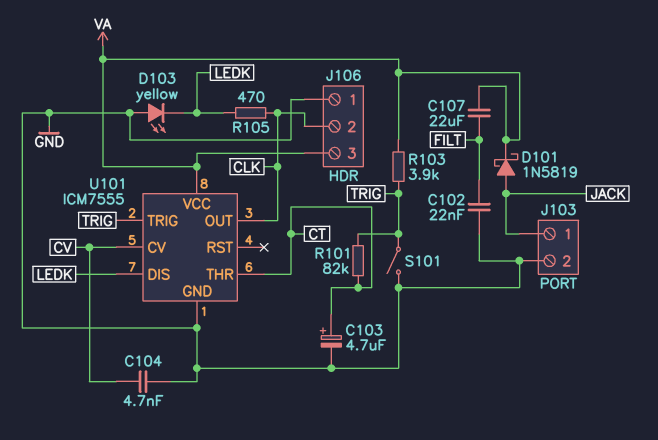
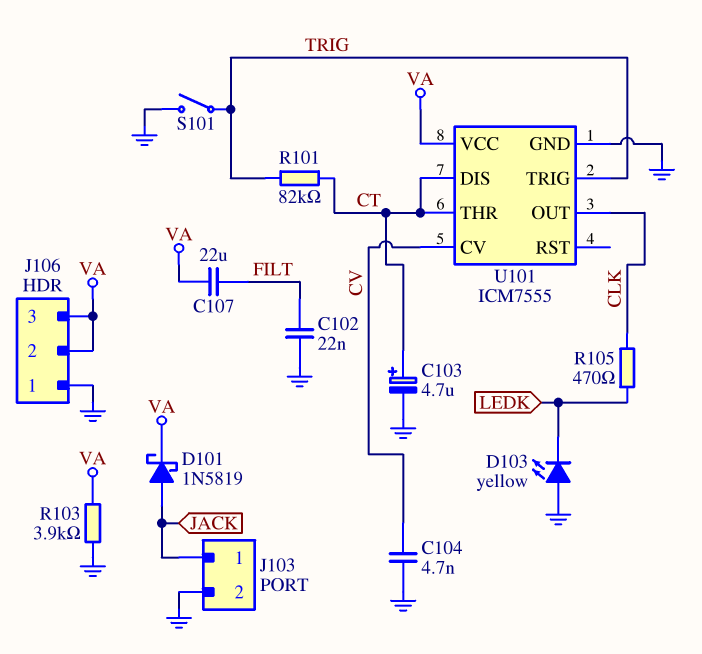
J106 pin 2: CLK -> VA
R103: 3.9k (TRIG, VA) -> 3.9k (GND, VA)
U101 pin DIS: LEDK -> CT

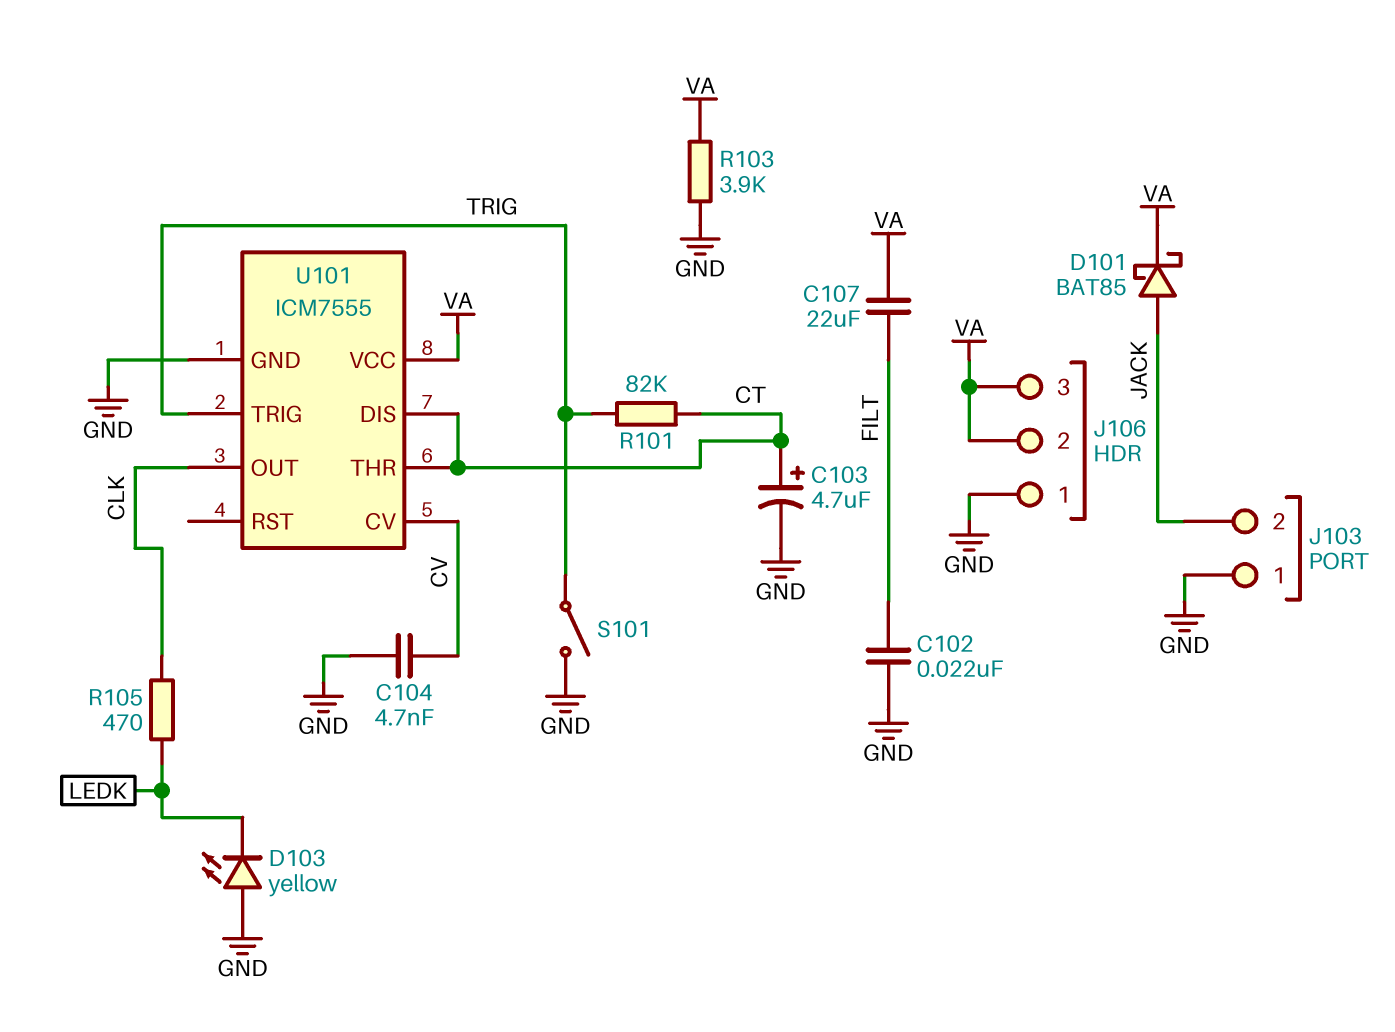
D101: schottky 1N5819 (A JACK, K VA) -> schottky BAT85 (A JACK, K VA)
J103 pin 1: JACK -> GND
J103 pin 2: GND -> JACK

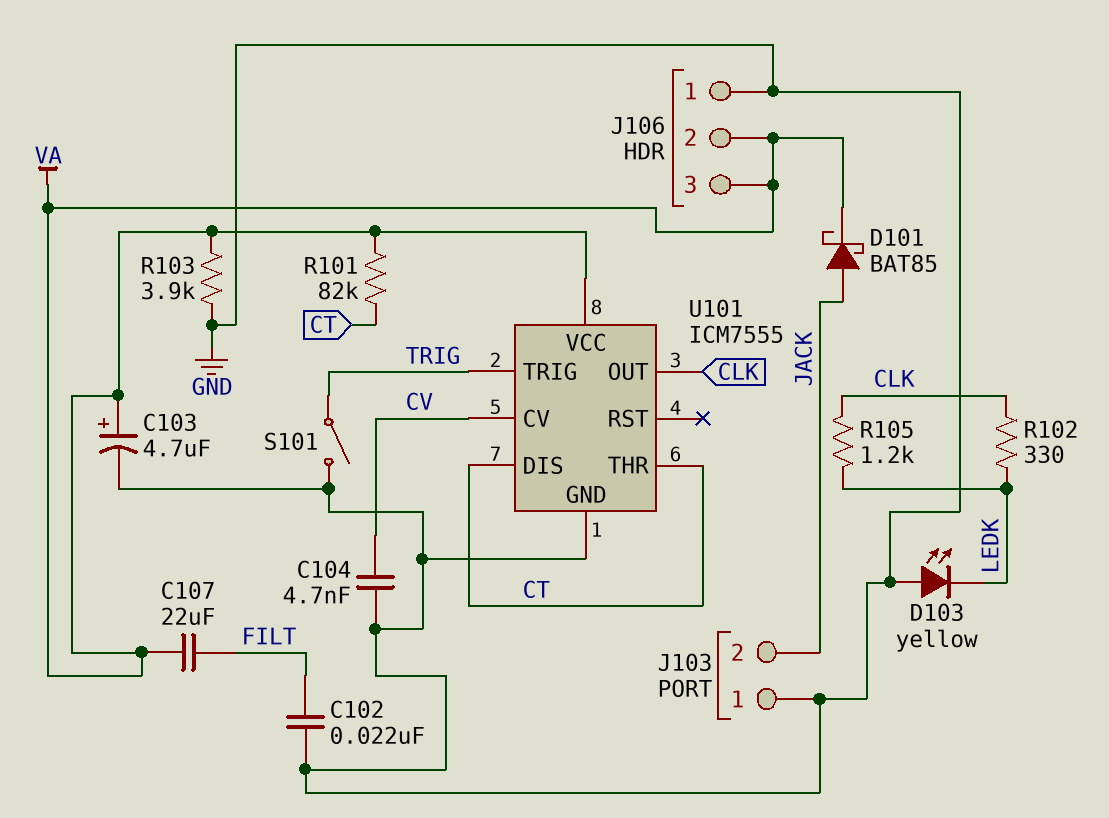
C103: 4.7uF (plus CT, minus GND) -> 4.7uF (plus VA, minus GND)
R101: 82k (CT, TRIG) -> 82k (CT, VA)
R102: none -> 330 (CLK, LEDK)
R105: 470 (CLK, LEDK) -> 1.2k (CLK, LEDK)

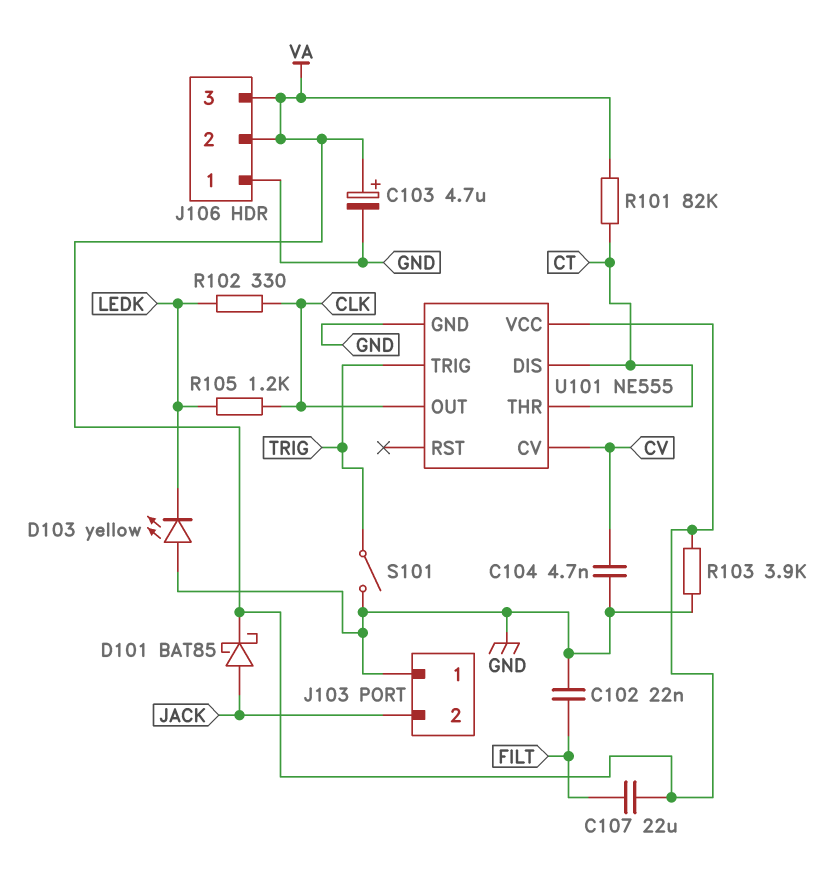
U101: ICM7555 -> NE555

